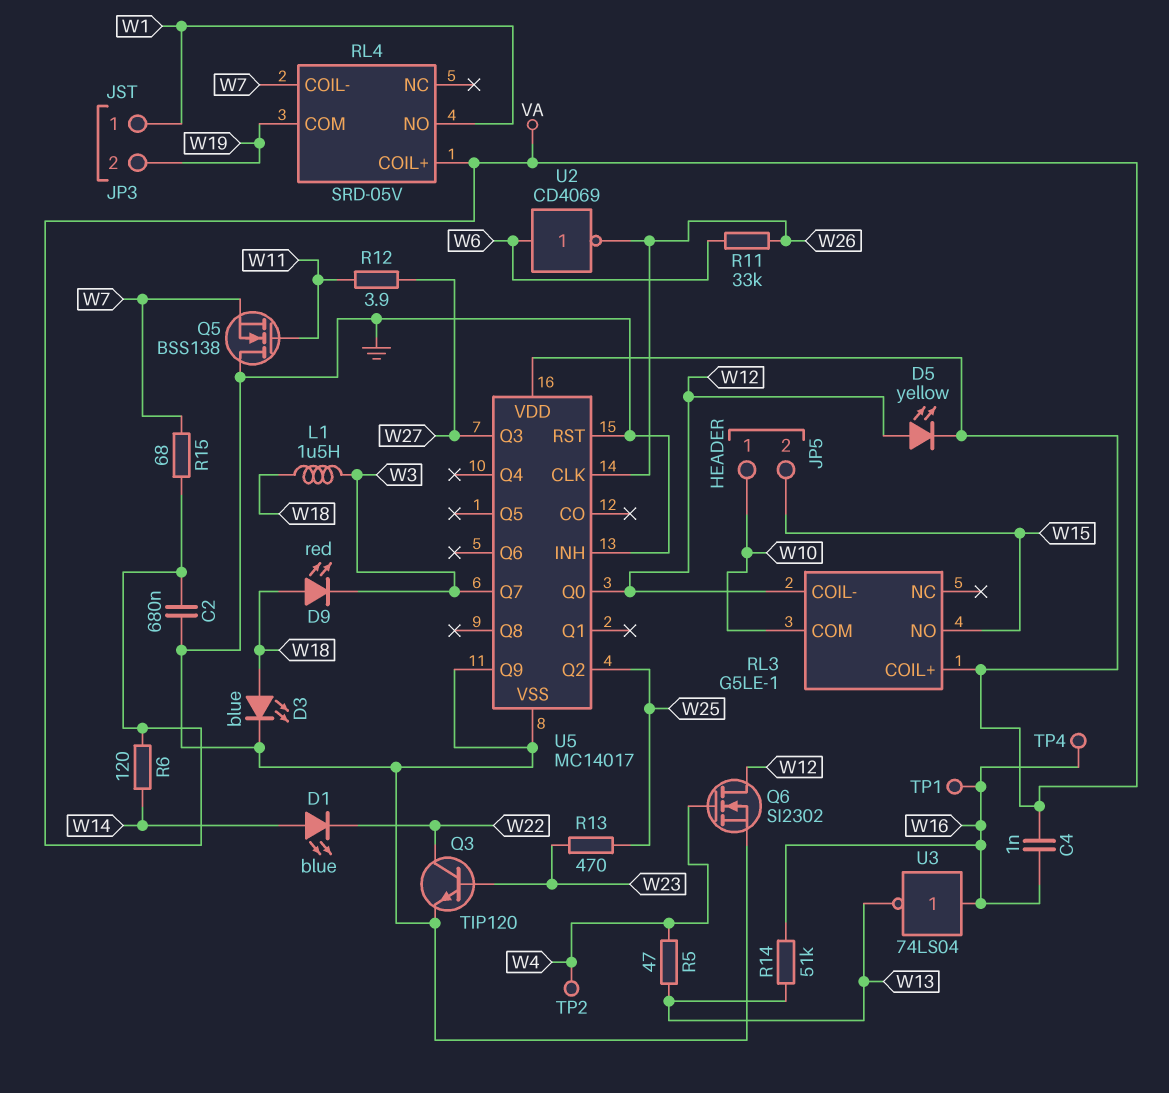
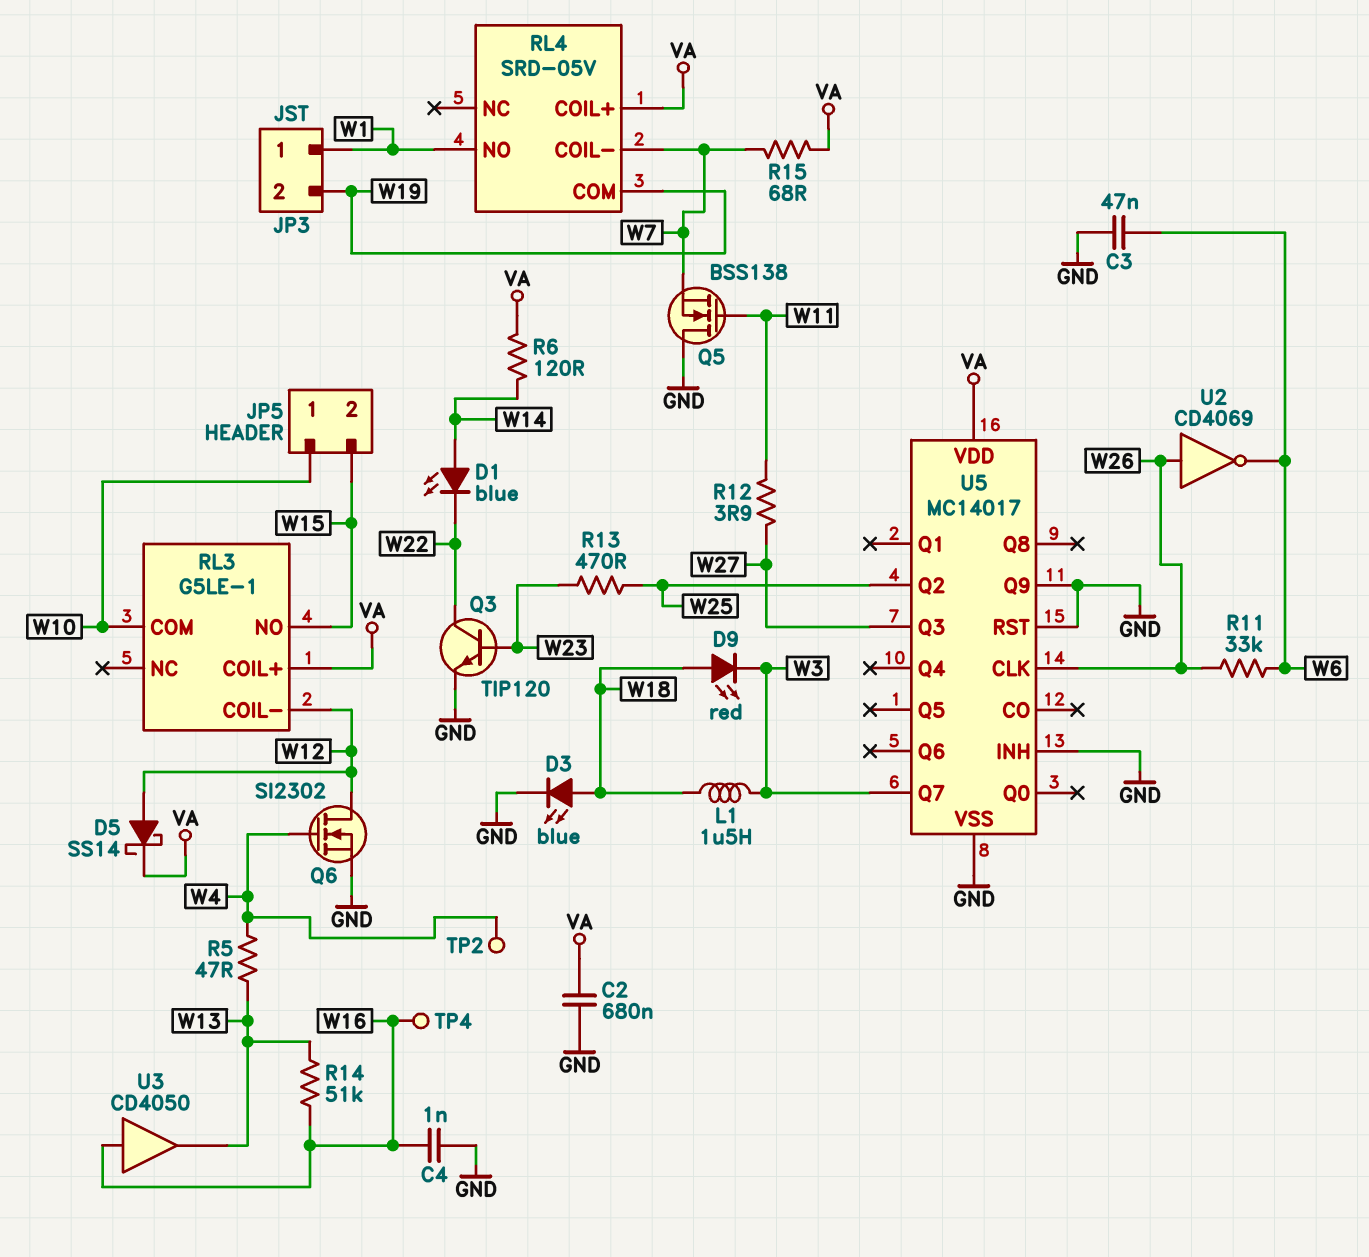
C3: none -> 47nF (GND, W6)
C4: 1nF (VA, W16) -> 1nF (GND, W16)
D5: LED yellow (A W12, K VA) -> schottky SS14 (A W12, K VA)
TP1: test point (W16) -> none
U2: NOT CD4069 (in W6, out W26) -> NOT CD4069 (in W26, out W6)
U3: NOT 74LS04 (in W16, out W13) -> buffer CD4050 (in W16, out W13)
U5 pin Q0: W12 -> none

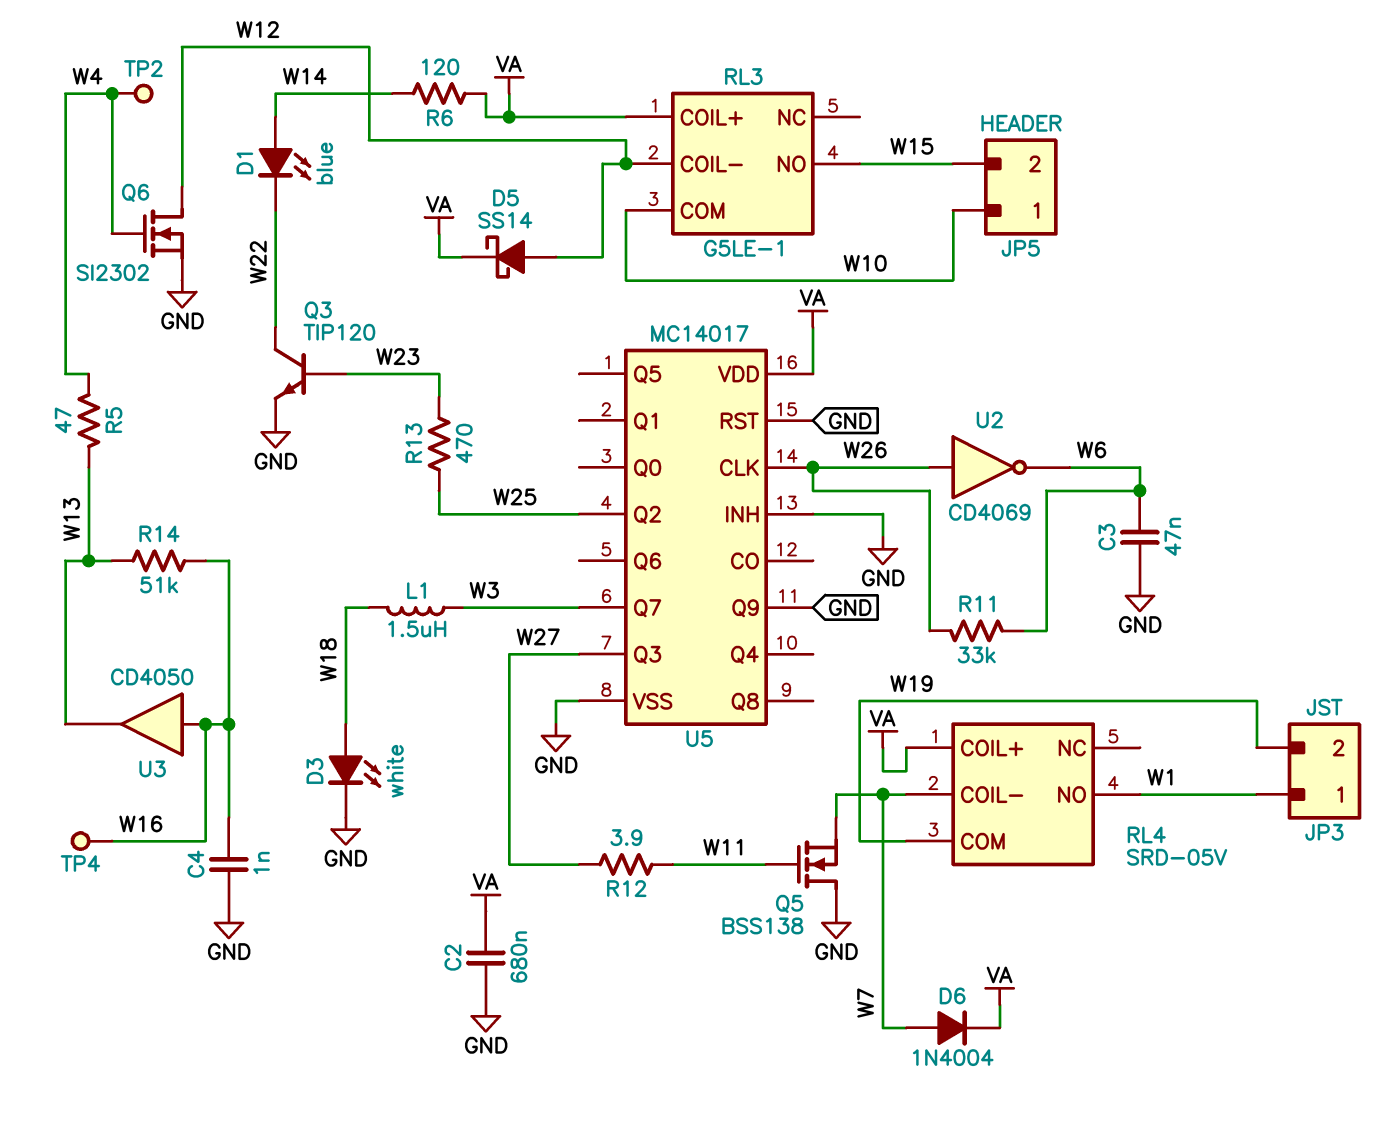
D3: LED blue (A W18, K GND) -> LED white (A W18, K GND)
D6: none -> diode 1N4004 (A W7, K VA)
D9: LED red (A W18, K W3) -> none
R15: 68 (VA, W7) -> none

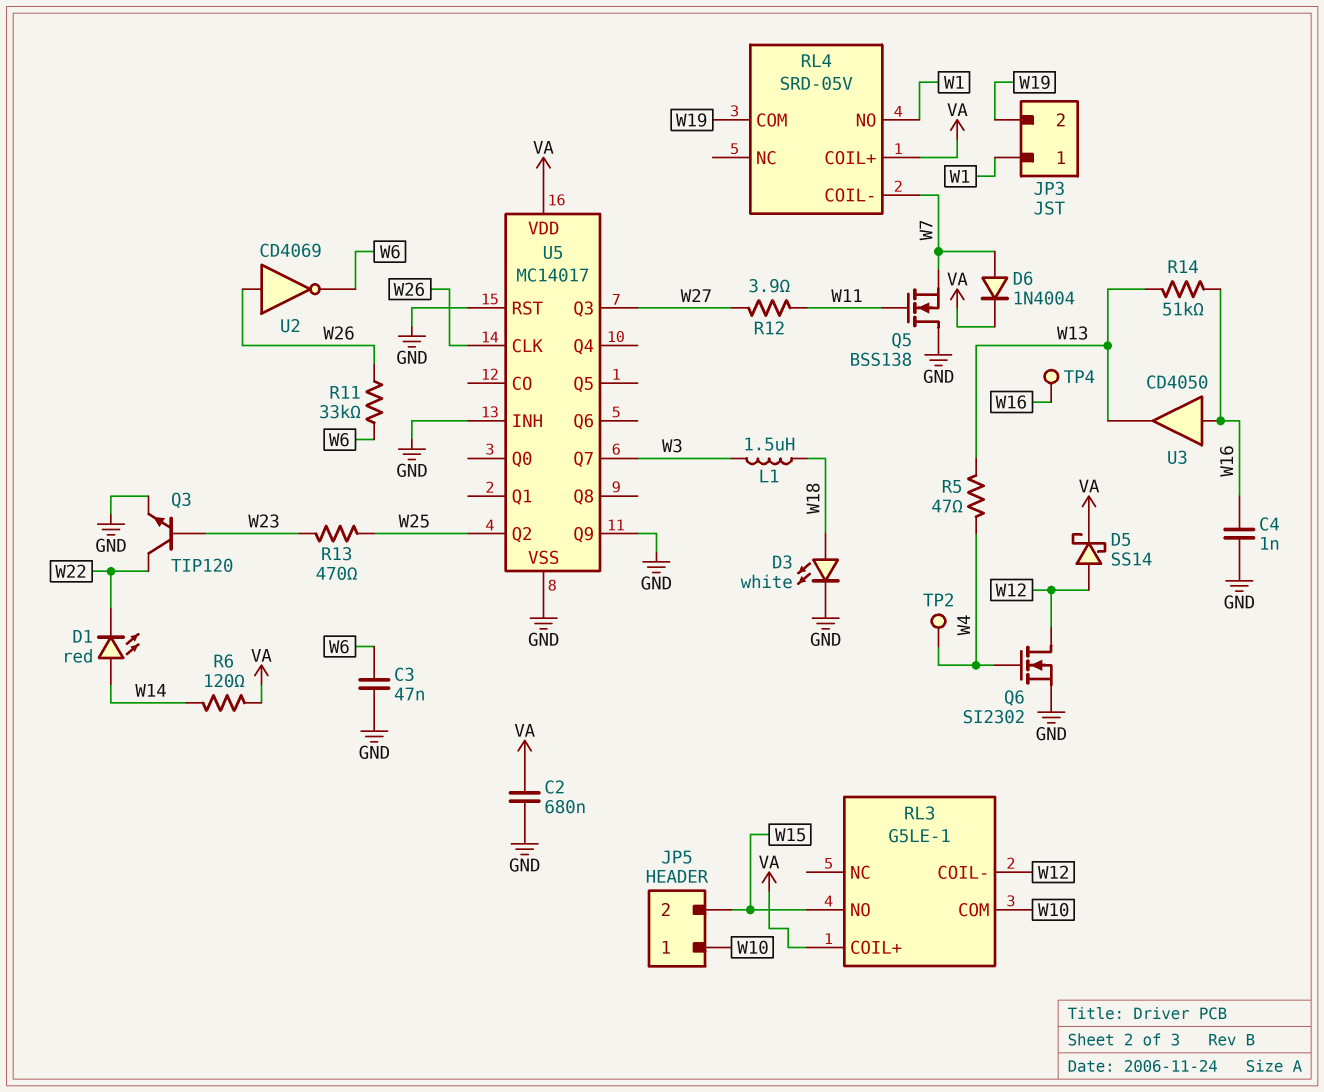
D1: LED blue (A W14, K W22) -> LED red (A W14, K W22)

